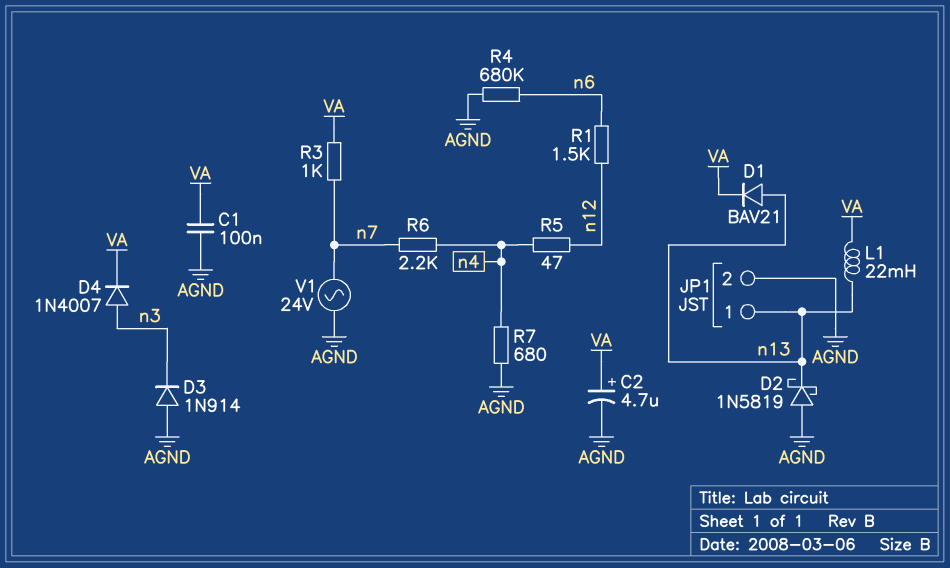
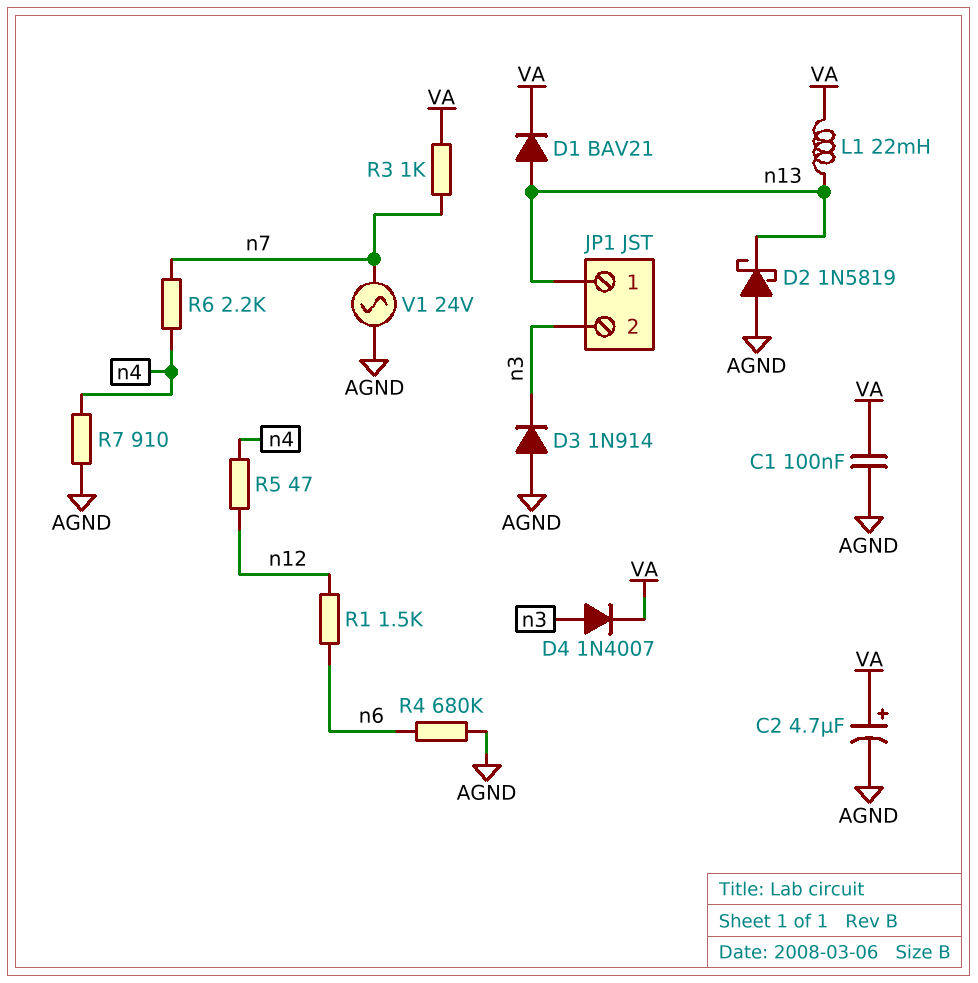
JP1 pin 2: AGND -> n3
R7: 680 (AGND, n4) -> 910 (AGND, n4)

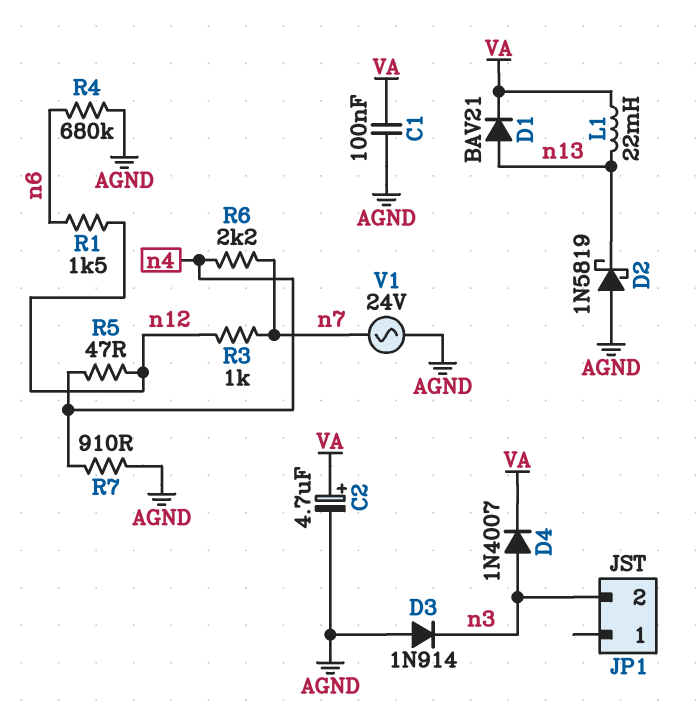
JP1 pin 1: n13 -> none
R3: 1k (VA, n7) -> 1k (n7, n12)

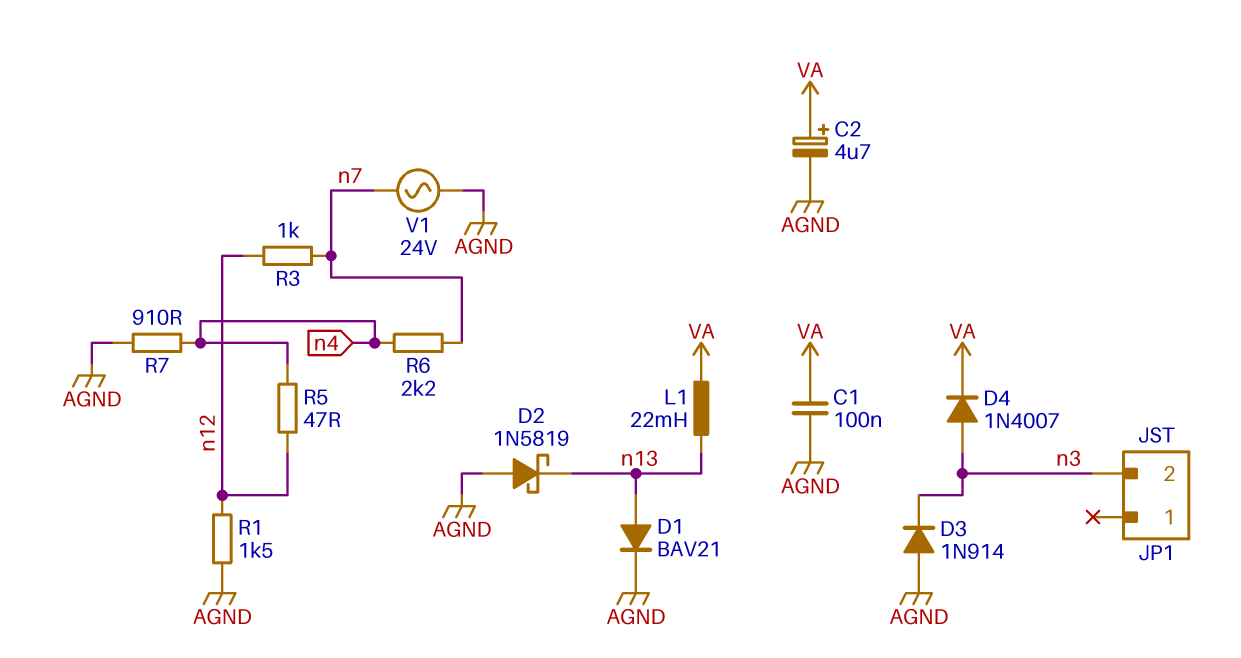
D1: diode BAV21 (A n13, K VA) -> diode BAV21 (A n13, K AGND)
R1: 1.5k (n6, n12) -> 1.5k (AGND, n12)
R4: 680k (AGND, n6) -> none

